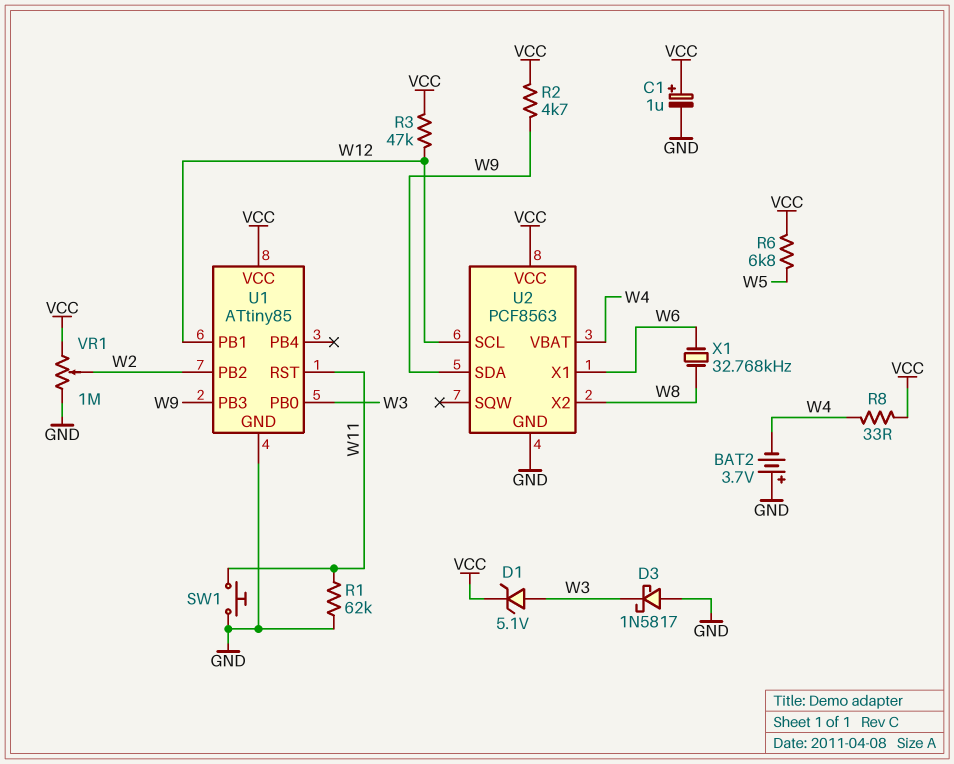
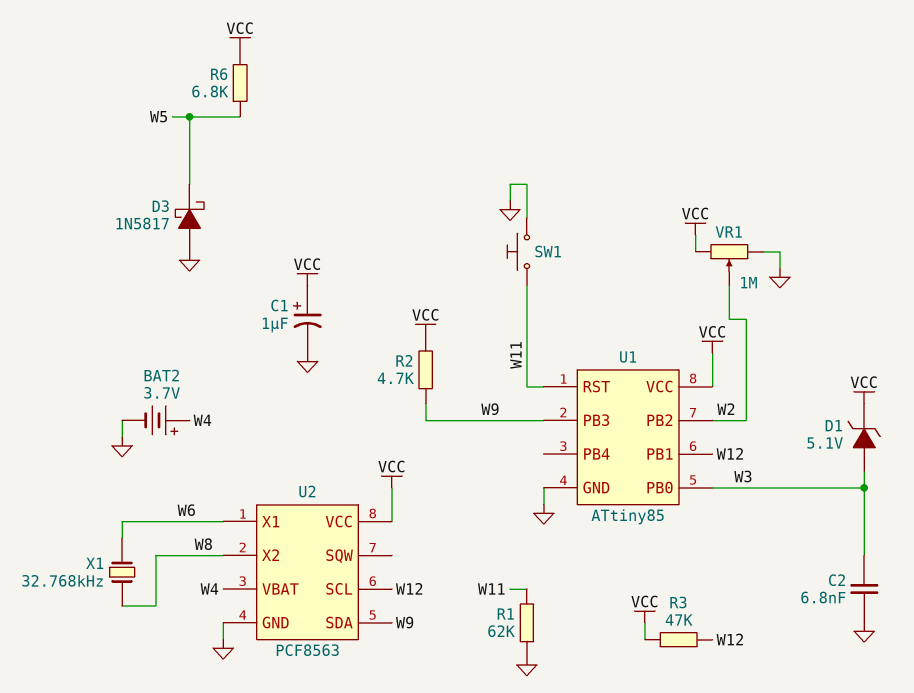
BAT2: 3.7V (plus GND, minus W4) -> 3.7V (plus W4, minus GND)
C2: none -> 6.8nF (GND, W3)
D3: schottky 1N5817 (A GND, K W3) -> schottky 1N5817 (A GND, K W5)
R8: 33 (VCC, W4) -> none

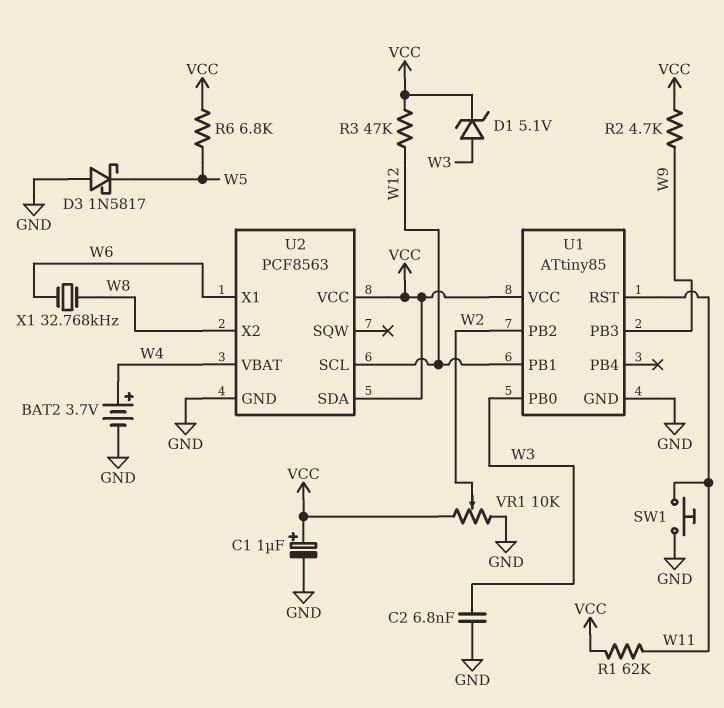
R1: 62k (GND, W11) -> 62k (VCC, W11)
U2 pin SDA: W9 -> VCC
VR1: 1M (GND, VCC, wiper W2) -> 10k (GND, VCC, wiper W2)

